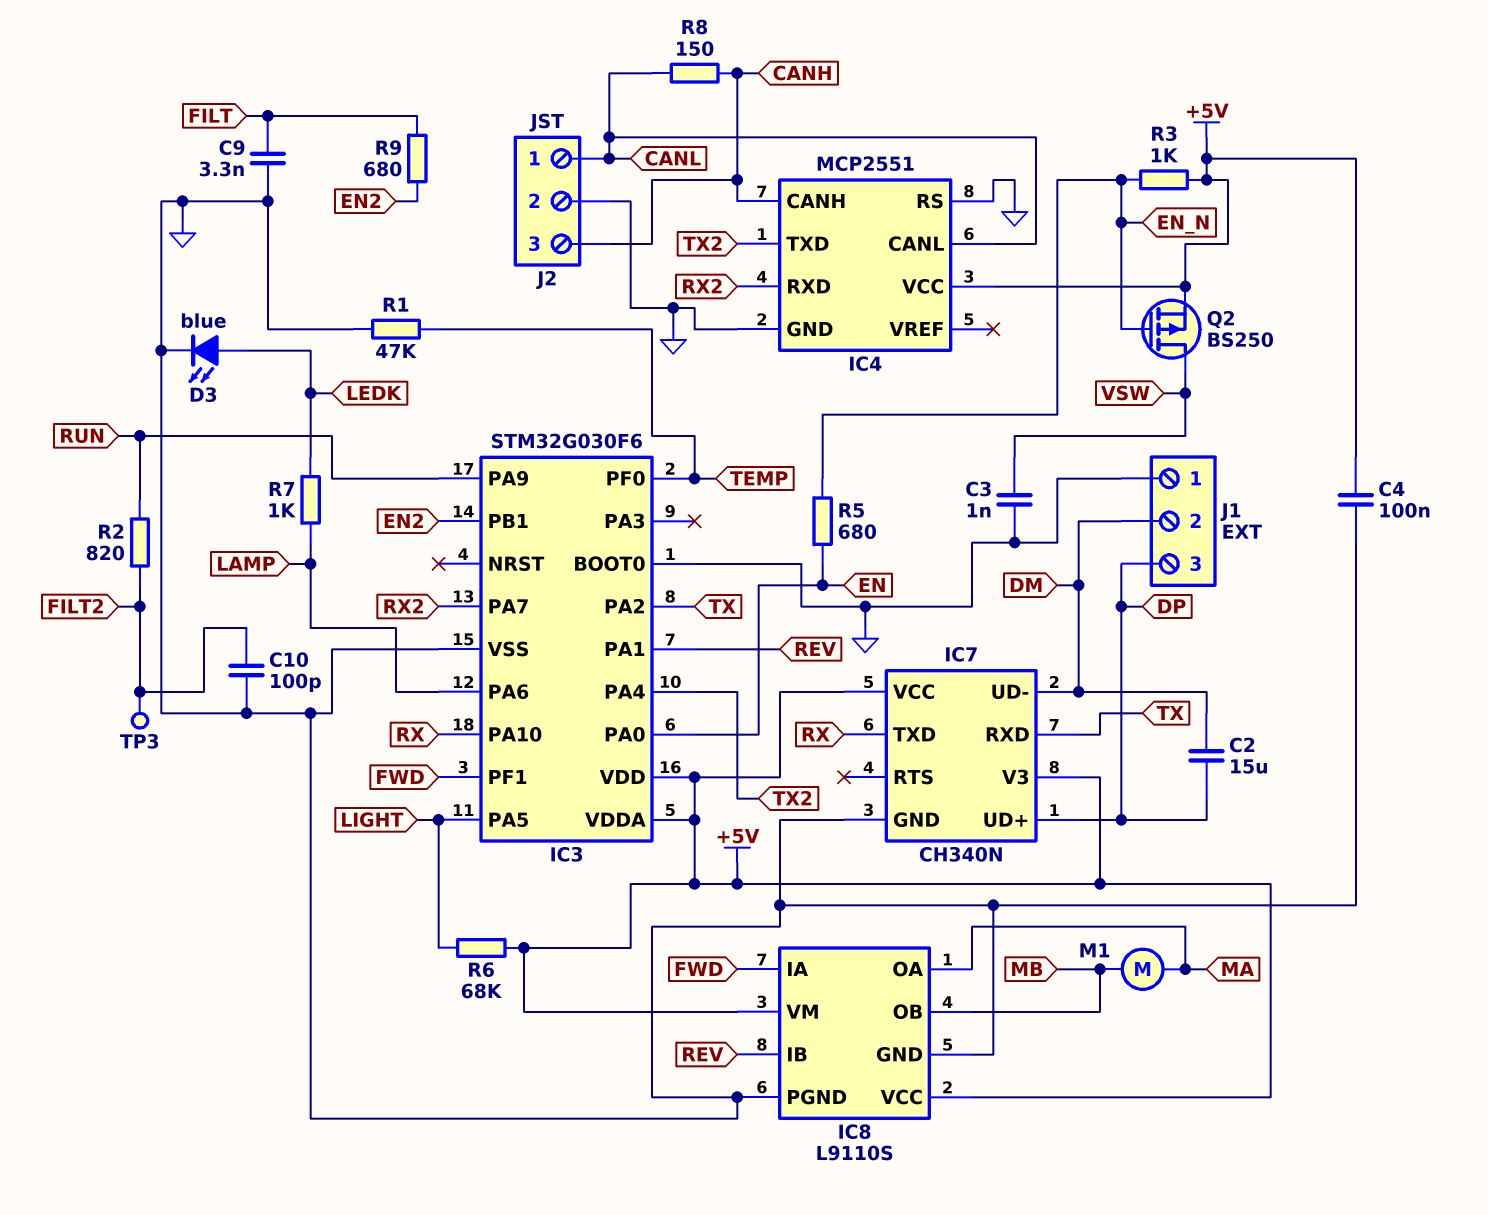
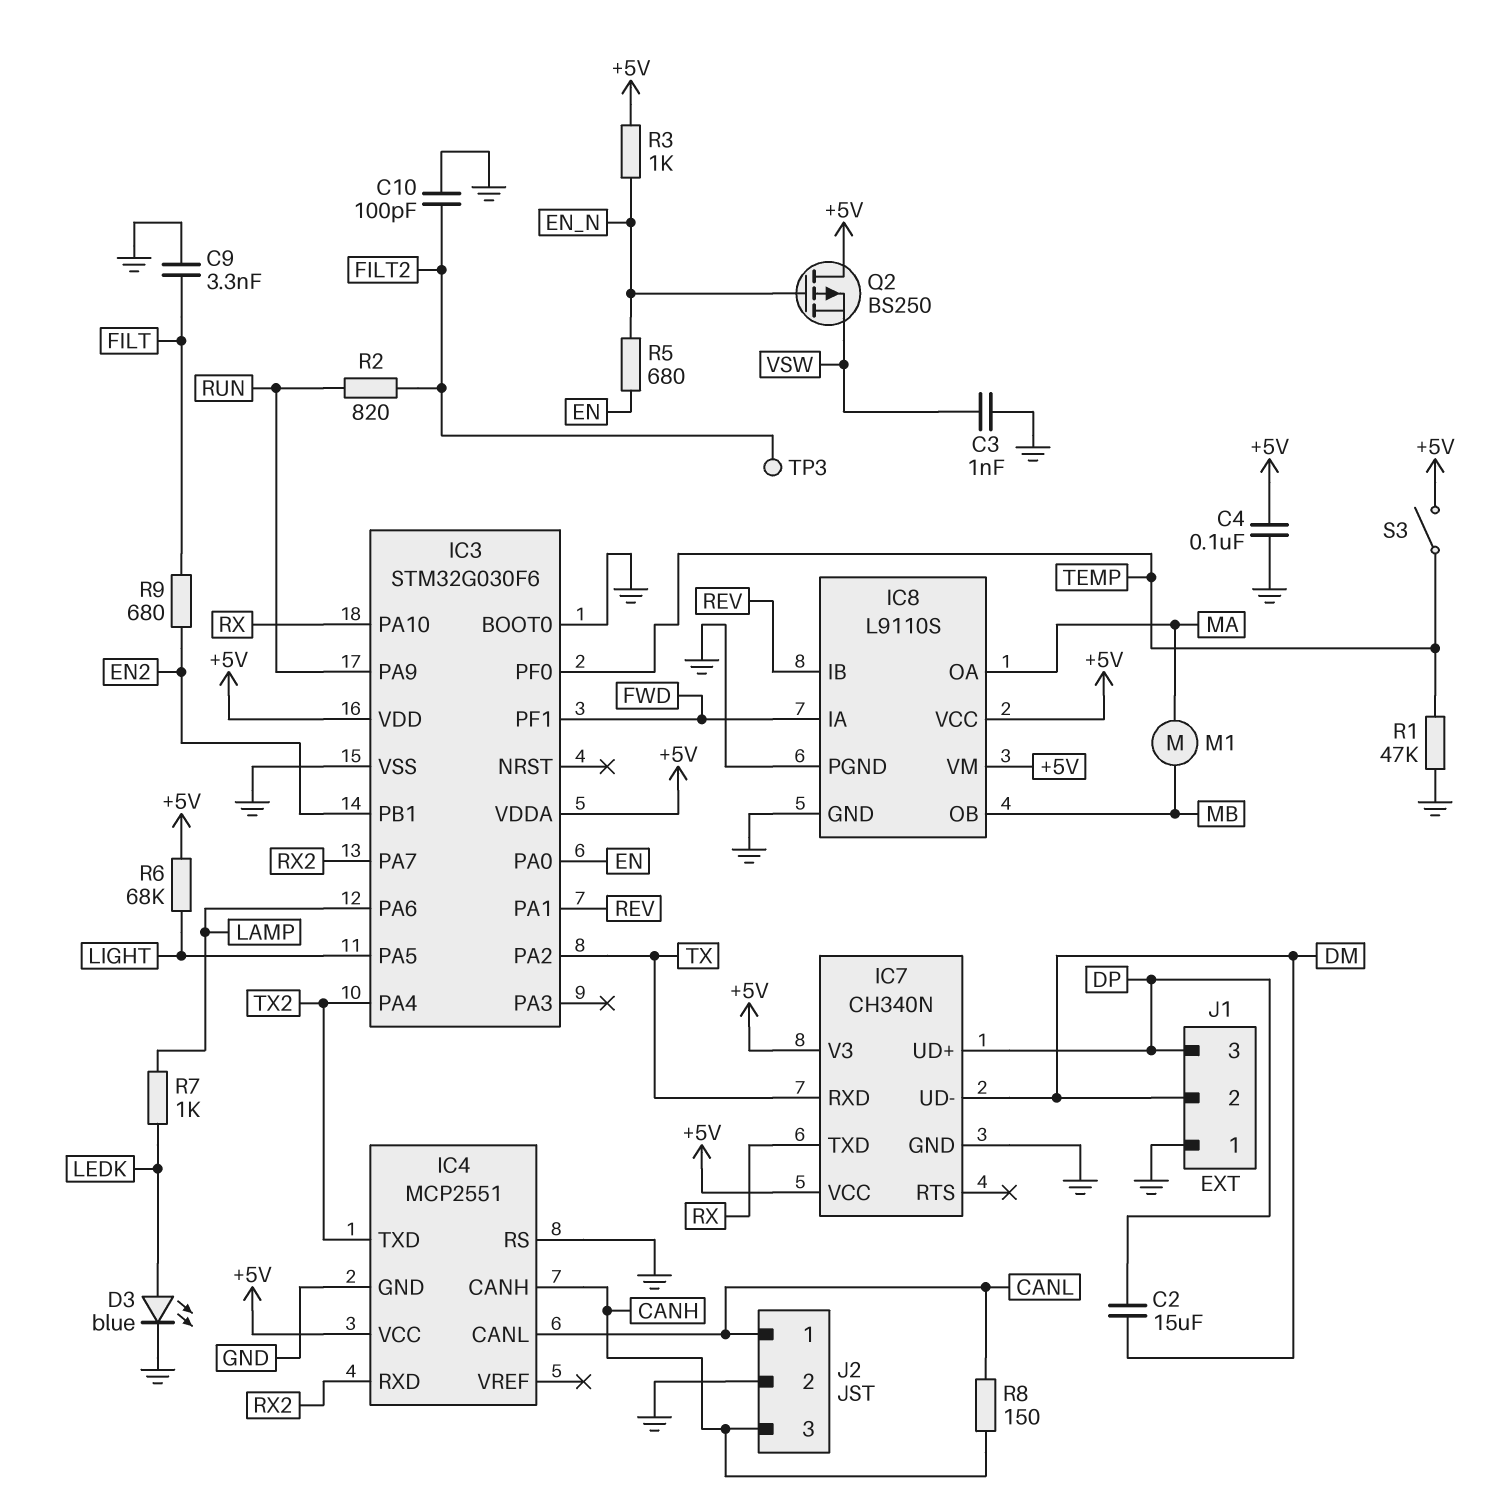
Q2: PMOS BS250 (G EN_N, D VSW, S +5V) -> PMOS BS250 (G EN_N, D +5V, S VSW)
S3: none -> switch (+5V, TEMP)

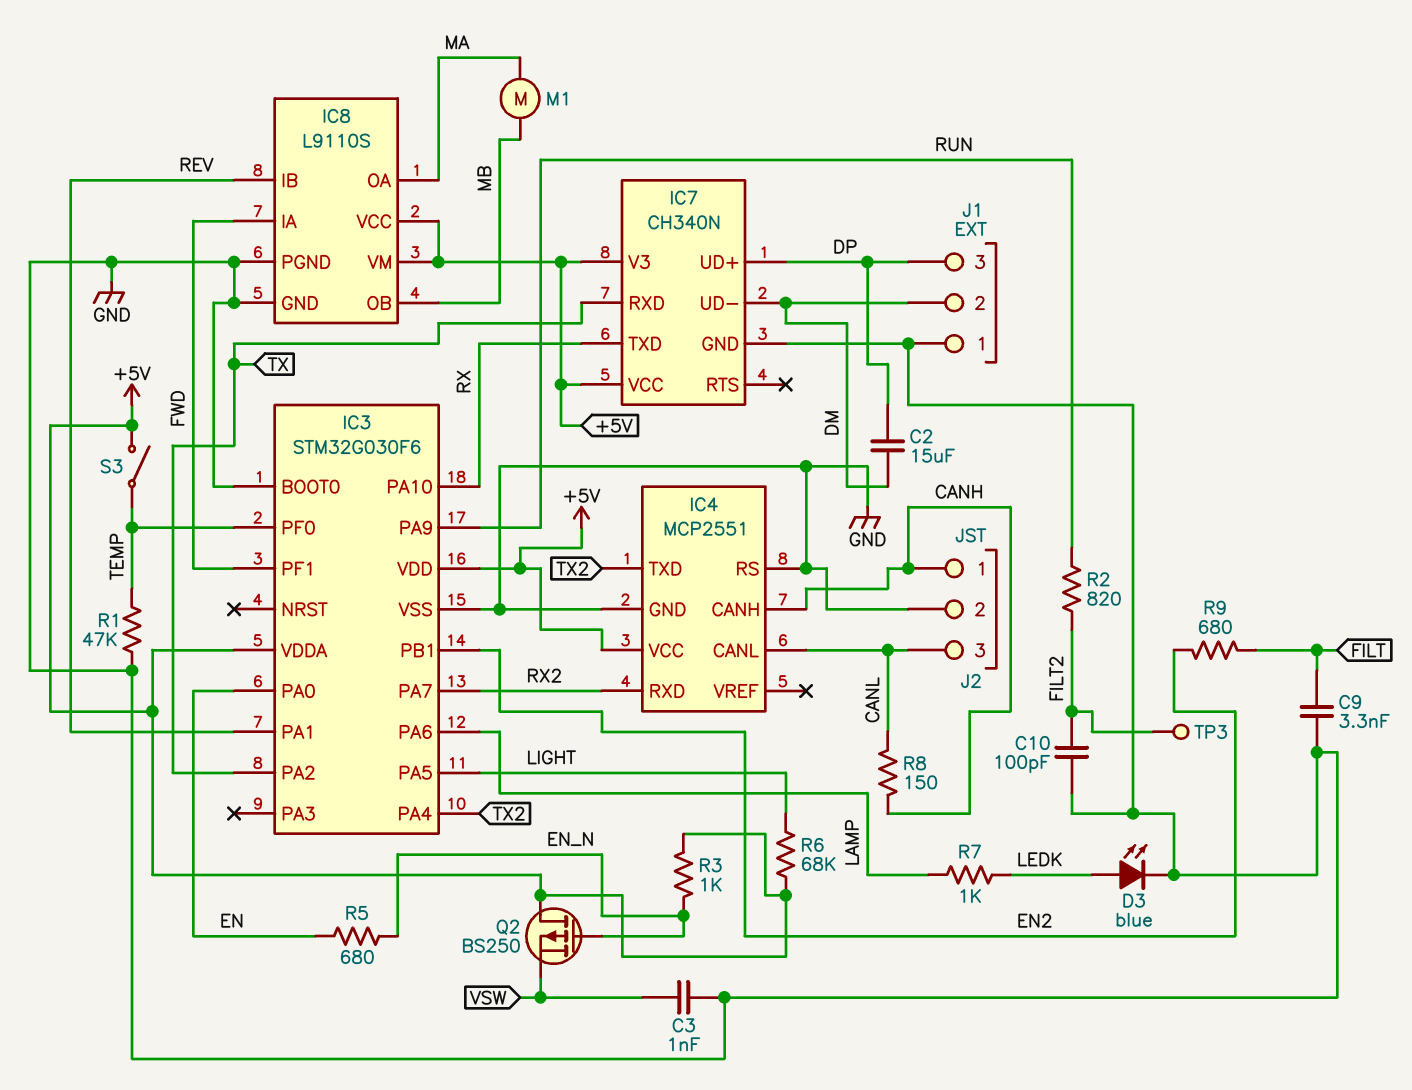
C4: 100nF (+5V, GND) -> none
J2 pin 1: CANL -> CANH
J2 pin 3: CANH -> CANL

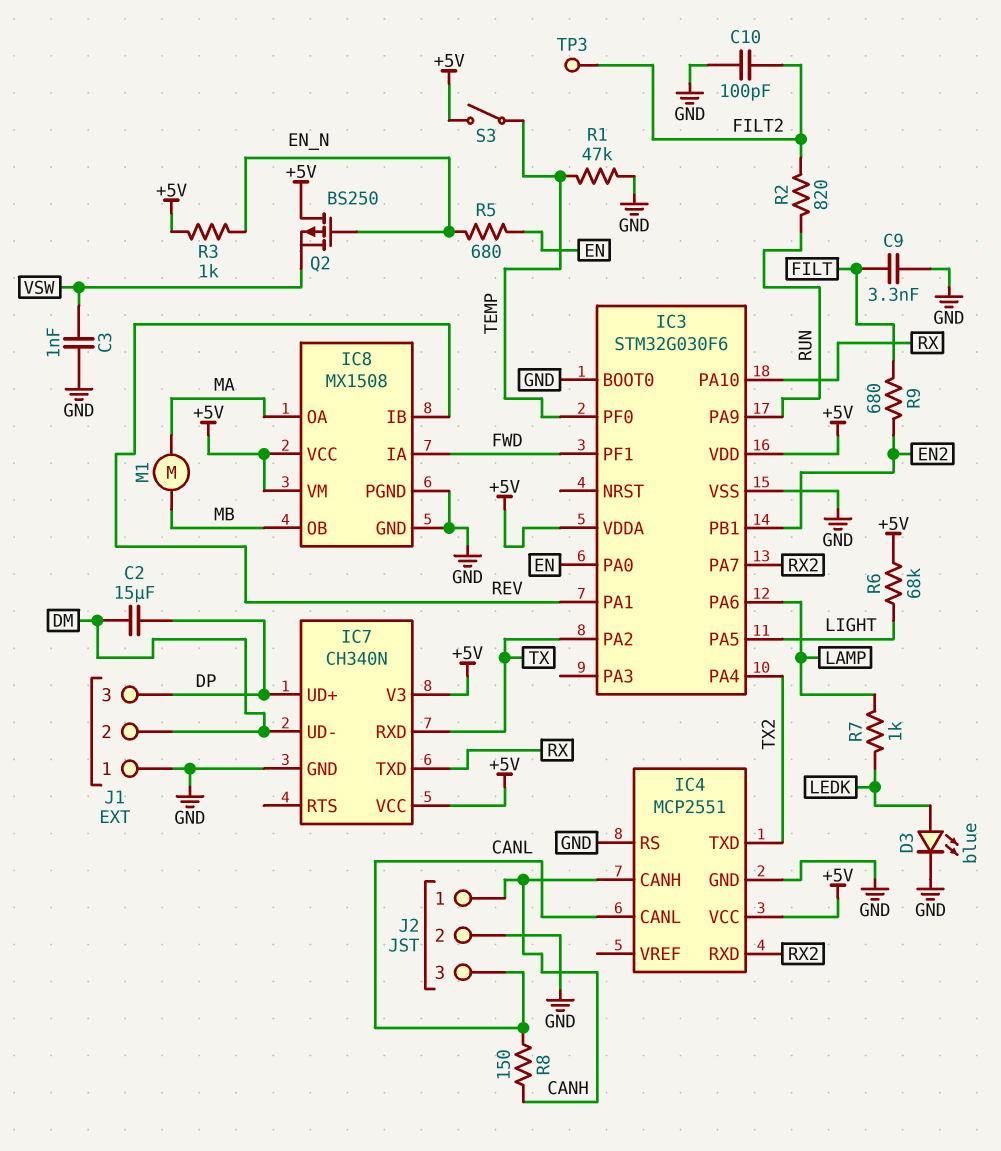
IC8: L9110S -> MX1508

